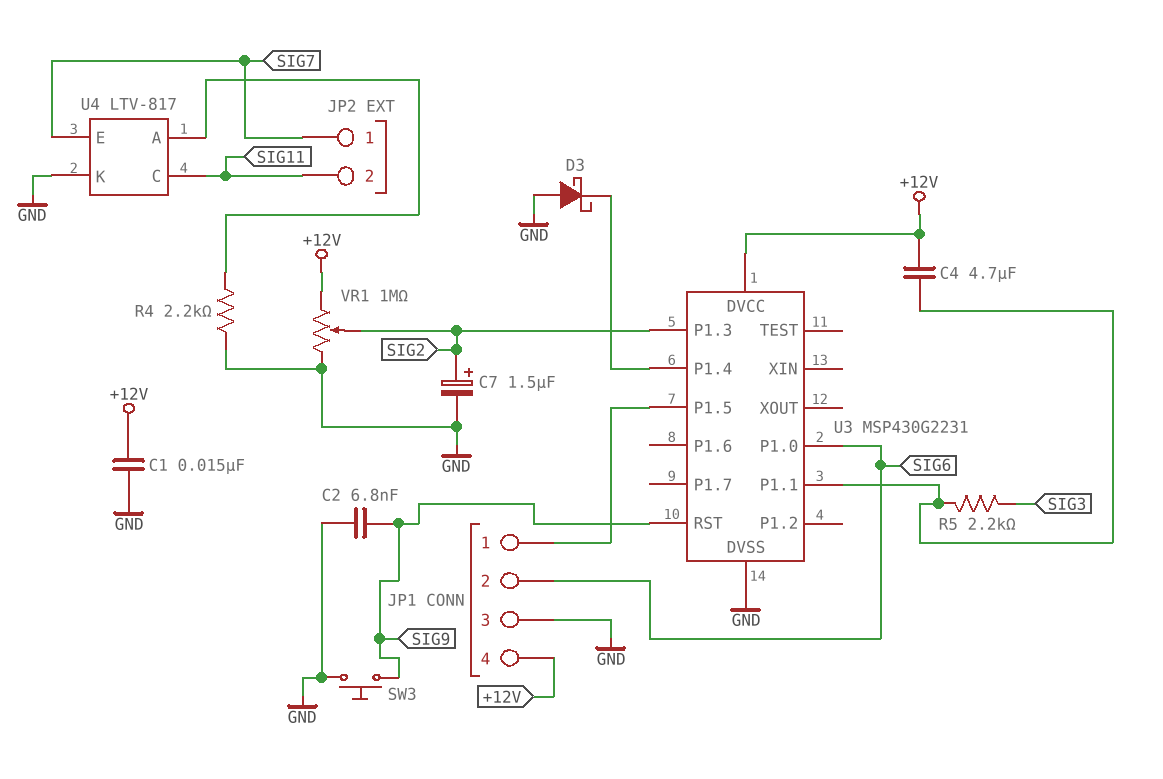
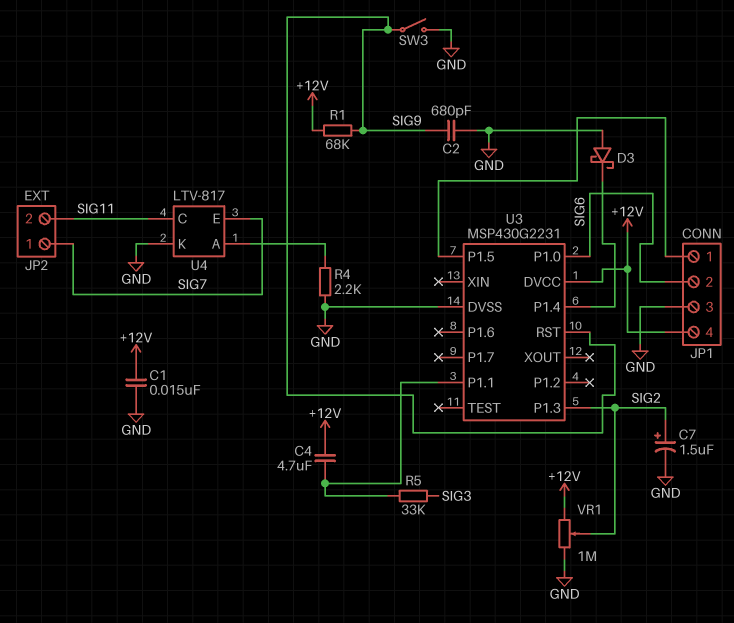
C2: 6.8nF (GND, SIG9) -> 680pF (GND, SIG9)
R1: none -> 68k (+12V, SIG9)
R5: 2.2k (SIG3, U3/P1.1) -> 33k (SIG3, U3/P1.1)
SW3: button (GND, SIG9) -> switch (GND, SIG9)

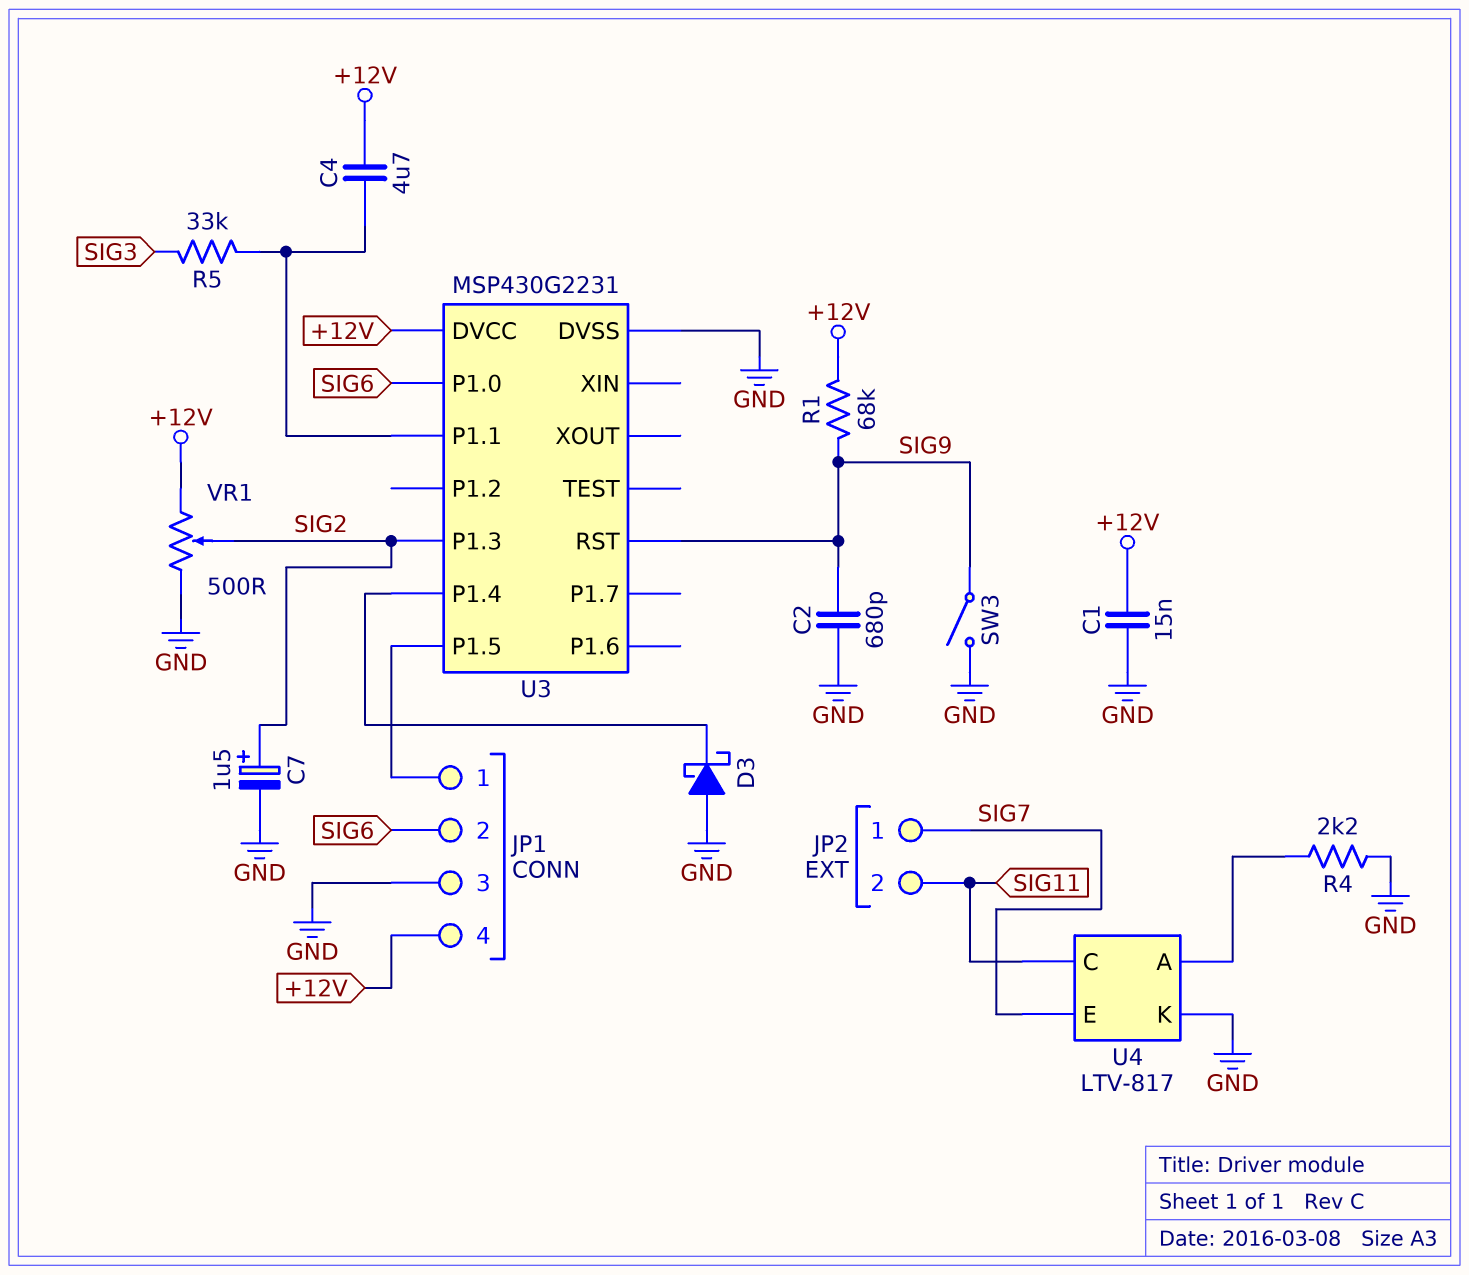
VR1: 1M (+12V, GND, wiper SIG2) -> 500 (+12V, GND, wiper SIG2)

